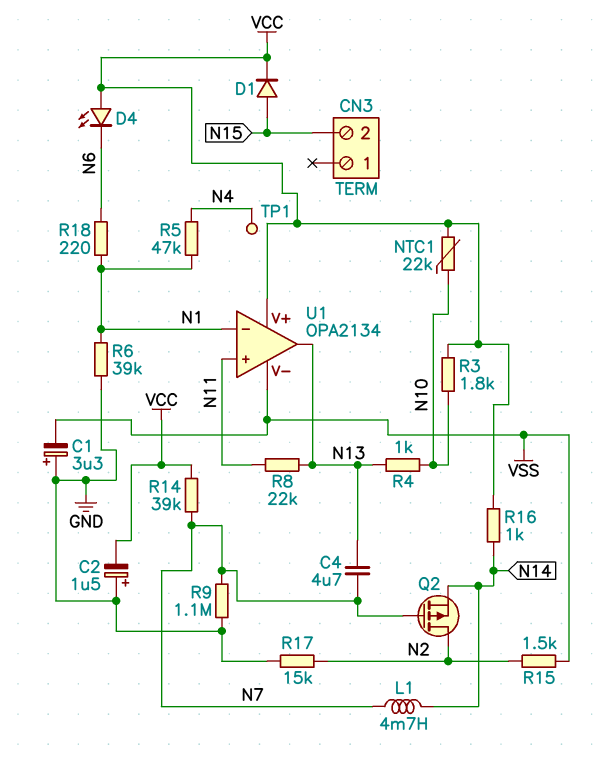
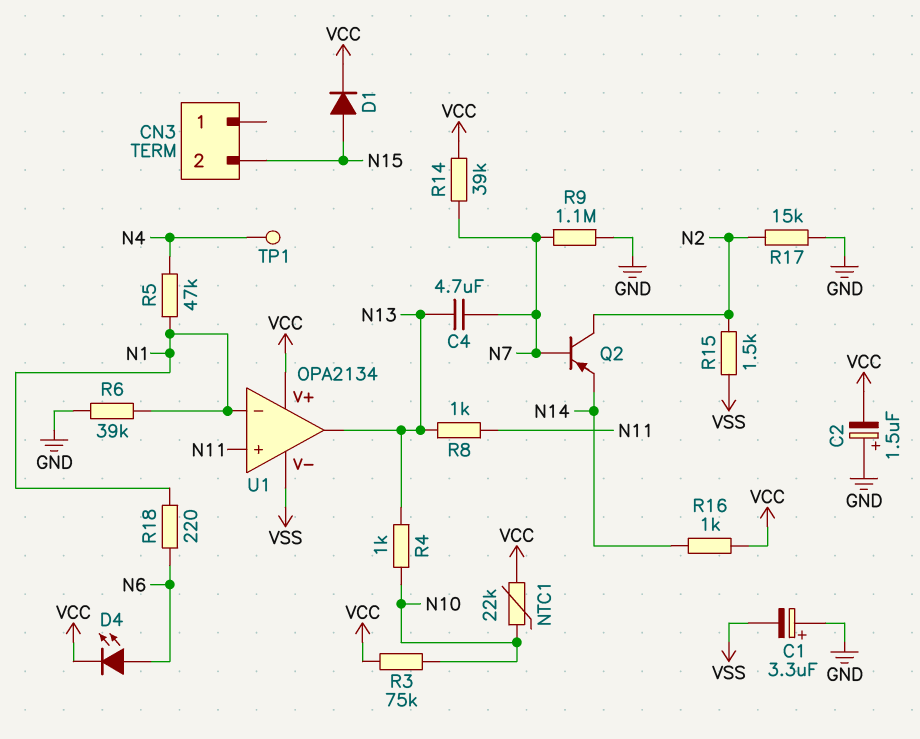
D4: LED (A VCC, K N6) -> LED (A N6, K VCC)
L1: 4.7mH (N7, N14) -> none
Q2: PMOS (G N7, D N2, S N14) -> PNP (B N7, C N2, E N14)
R3: 1.8k (N10, VCC) -> 75k (N10, VCC)
R8: 22k (N11, N13) -> 1k (N11, N13)

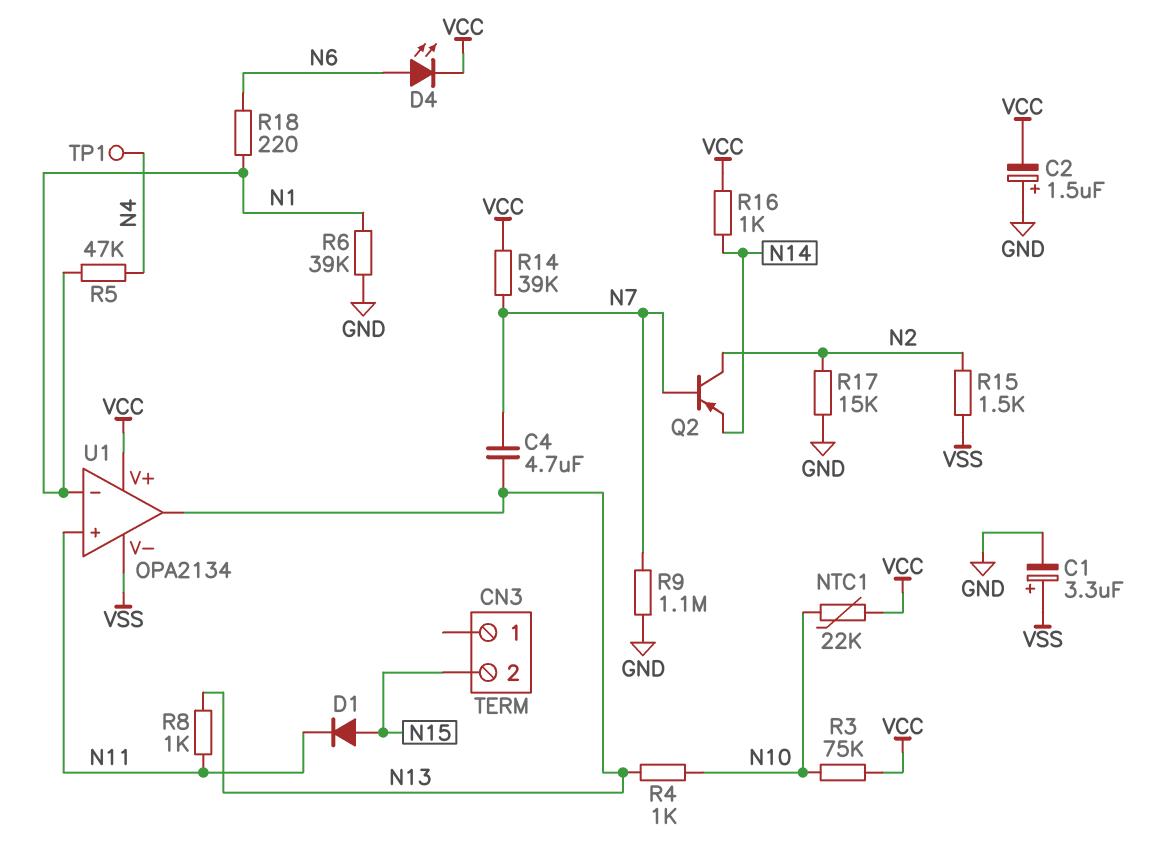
C1: 3.3uF (plus GND, minus VSS) -> 3.3uF (plus VSS, minus GND)
D1: diode (A N15, K VCC) -> diode (A N15, K N11)

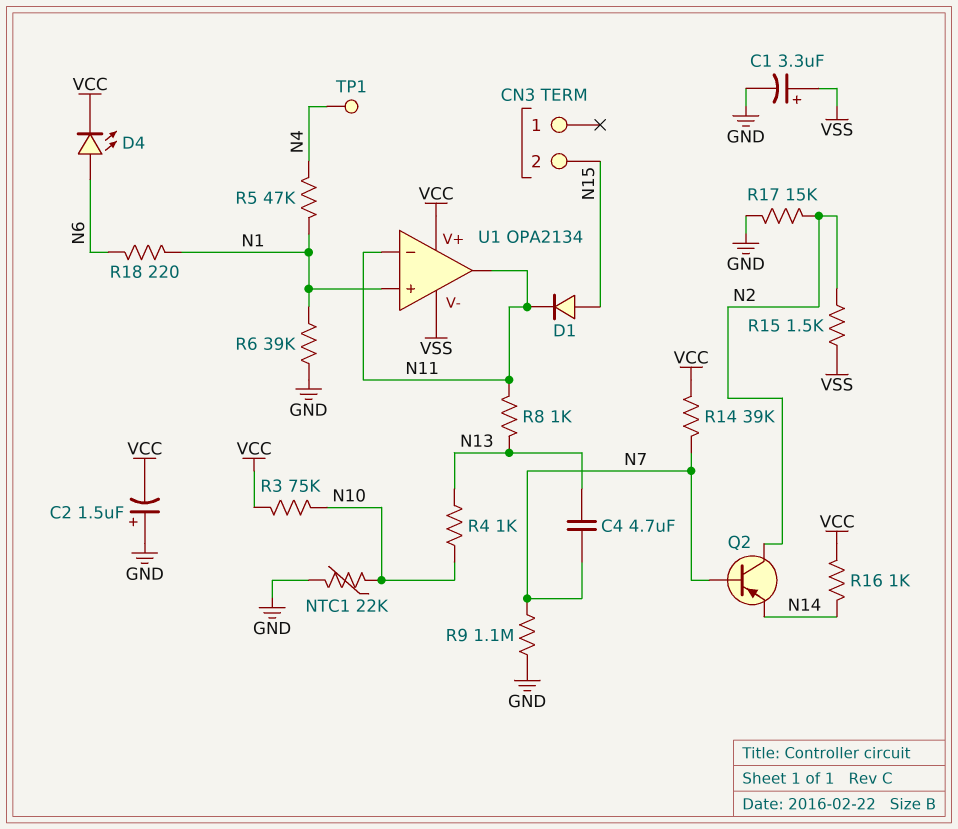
NTC1: 22k (N10, VCC) -> 22k (GND, N10)
U1 pin in+: N11 -> N1
U1 pin in-: N1 -> N11
U1 pin out: N13 -> N11

